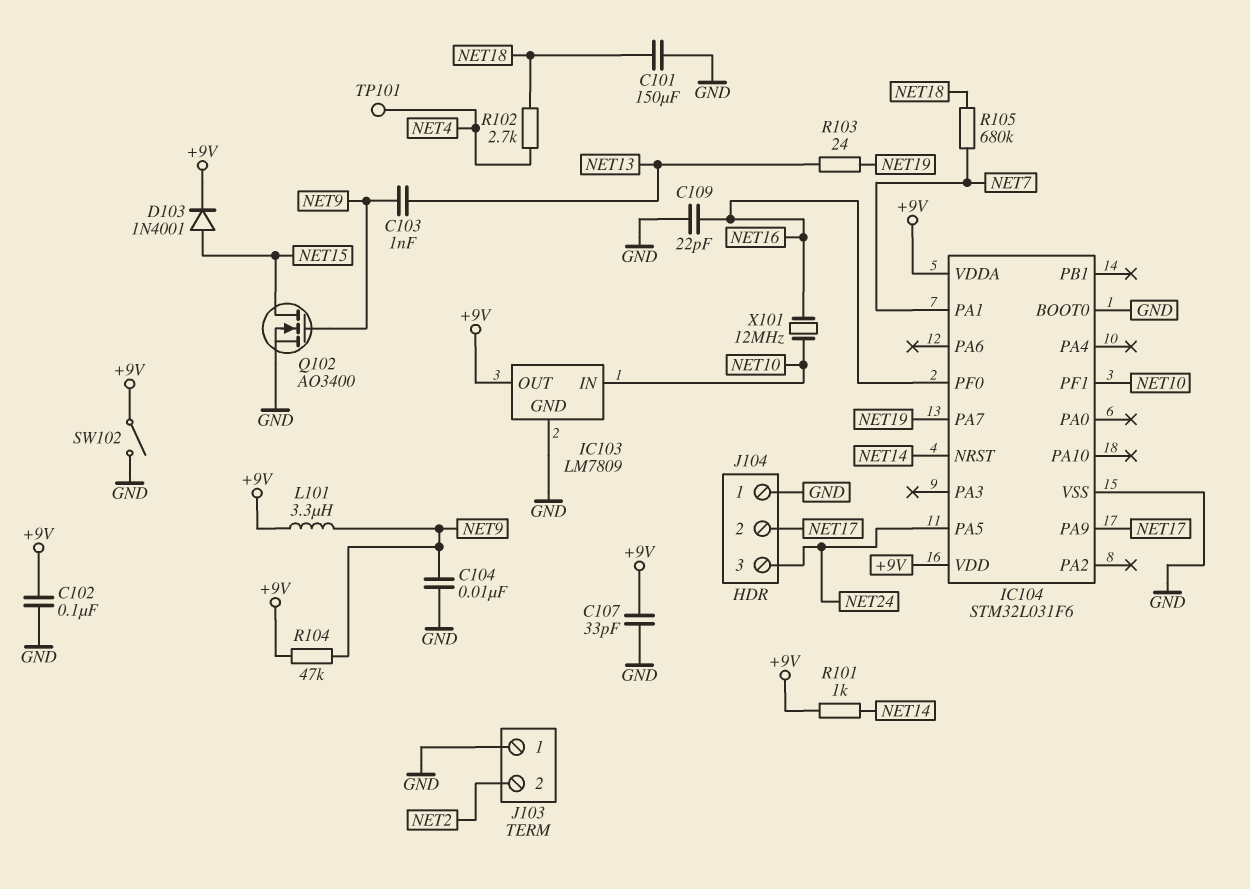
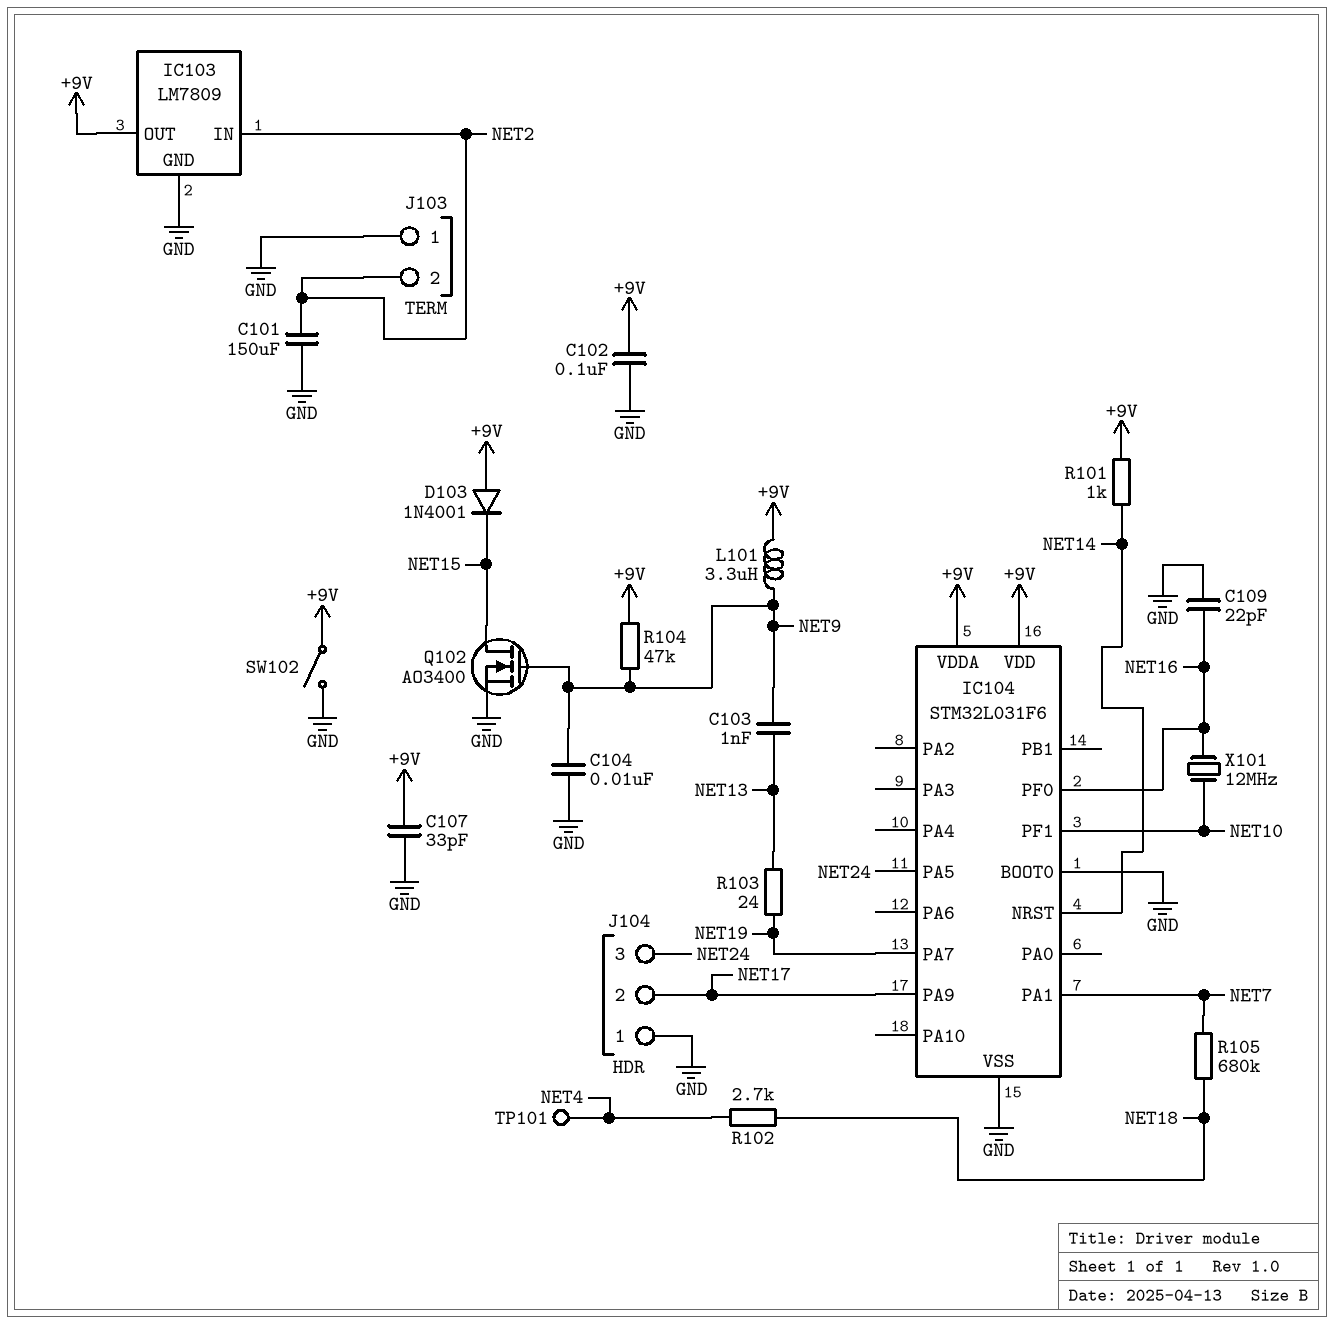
C101: 150uF (GND, NET18) -> 150uF (GND, NET2)
D103: diode 1N4001 (A NET15, K +9V) -> diode 1N4001 (A +9V, K NET15)
IC103 pin IN: NET10 -> NET2

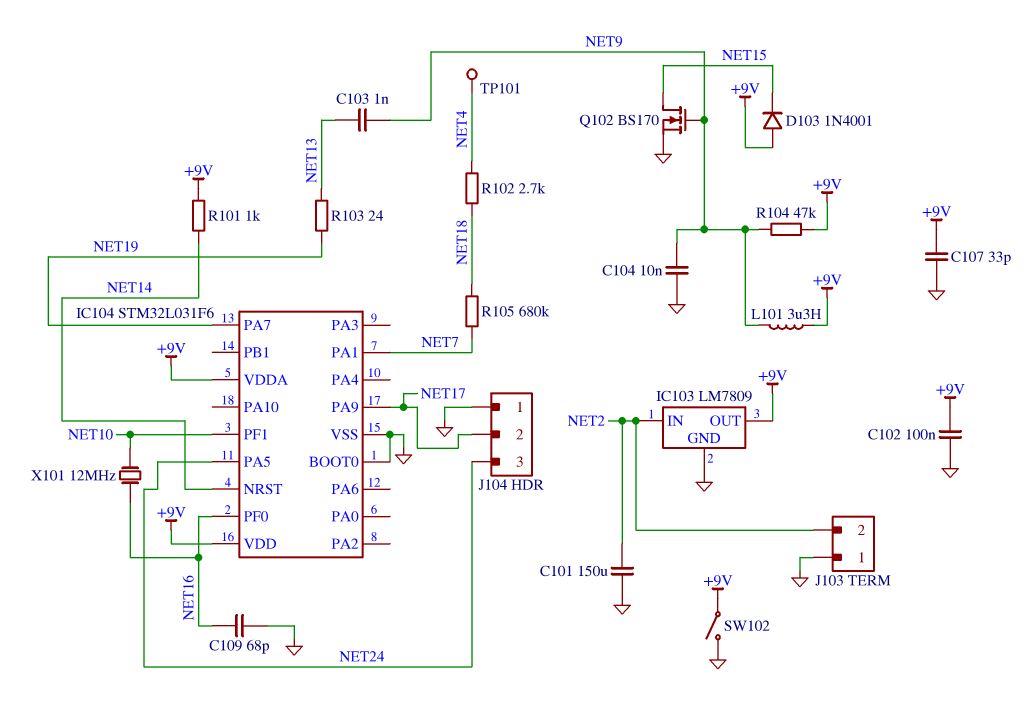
C109: 22pF (GND, NET16) -> 68pF (GND, NET16)
Q102: NMOS AO3400 (G NET9, D NET15, S GND) -> NMOS BS170 (G NET9, D NET15, S GND)

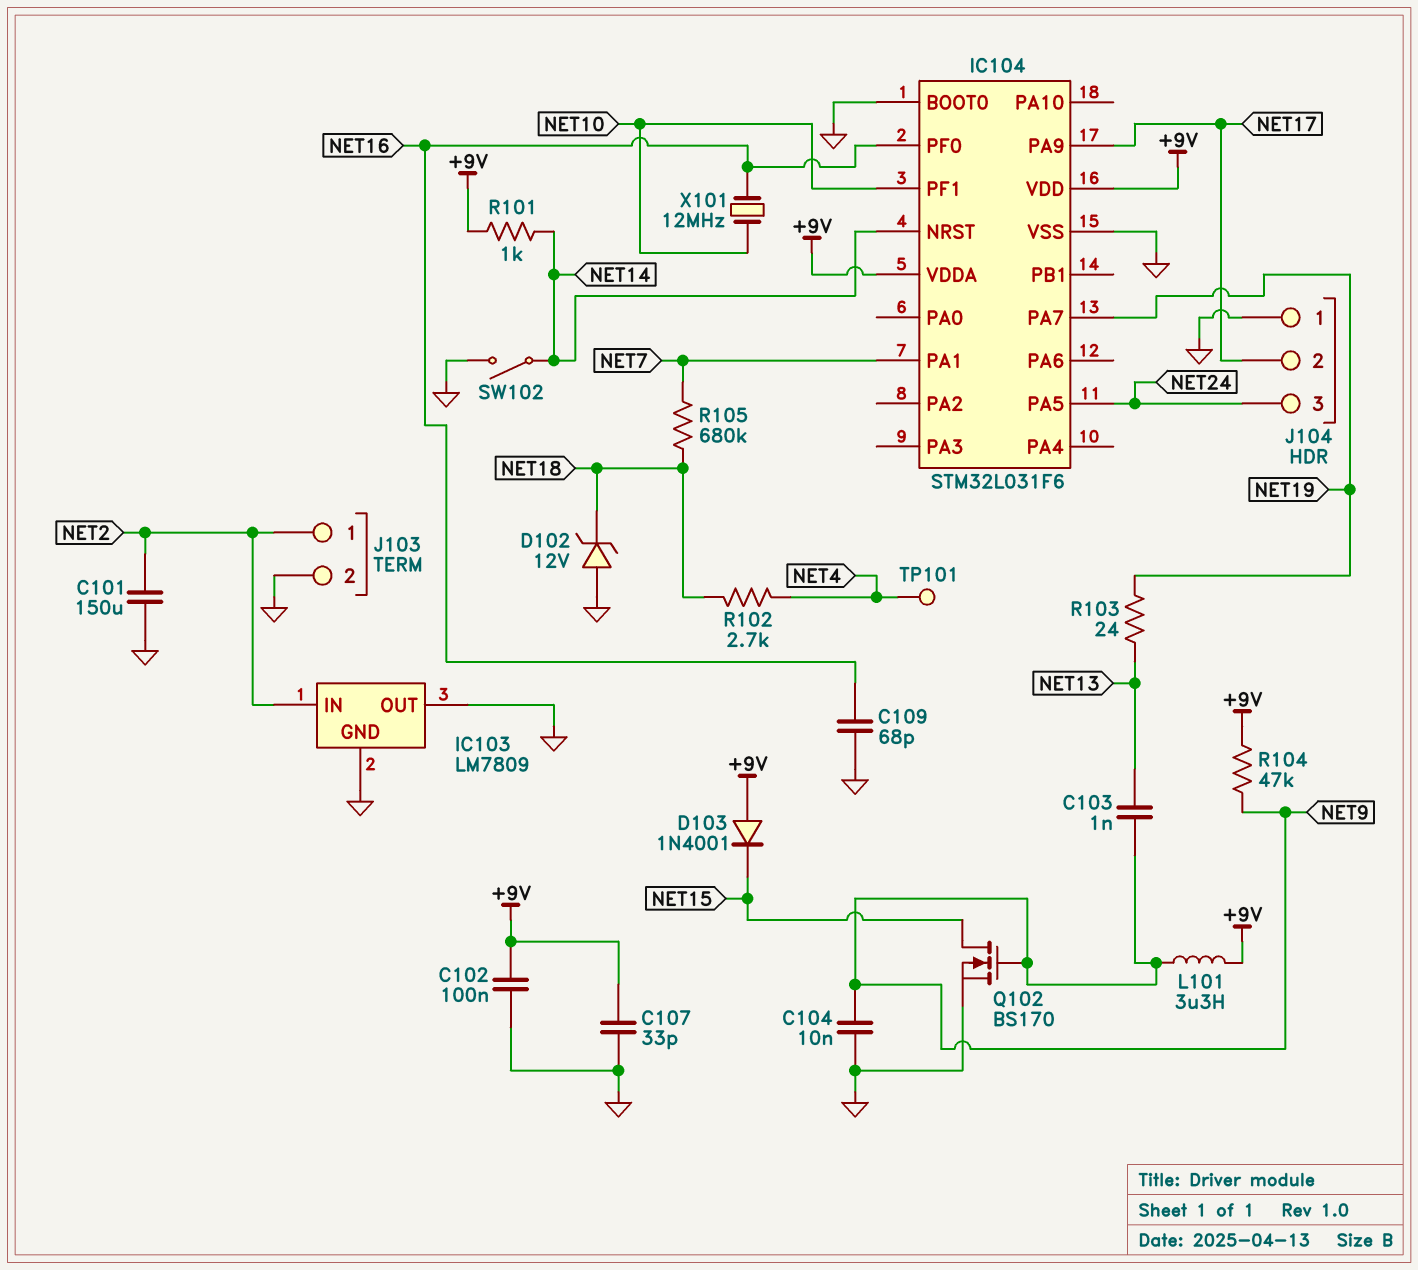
D102: none -> zener 12V (A GND, K NET18)
IC103 pin OUT: +9V -> GND
J103 pin 1: GND -> NET2
J103 pin 2: NET2 -> GND
SW102: switch (+9V, GND) -> switch (GND, NET14)

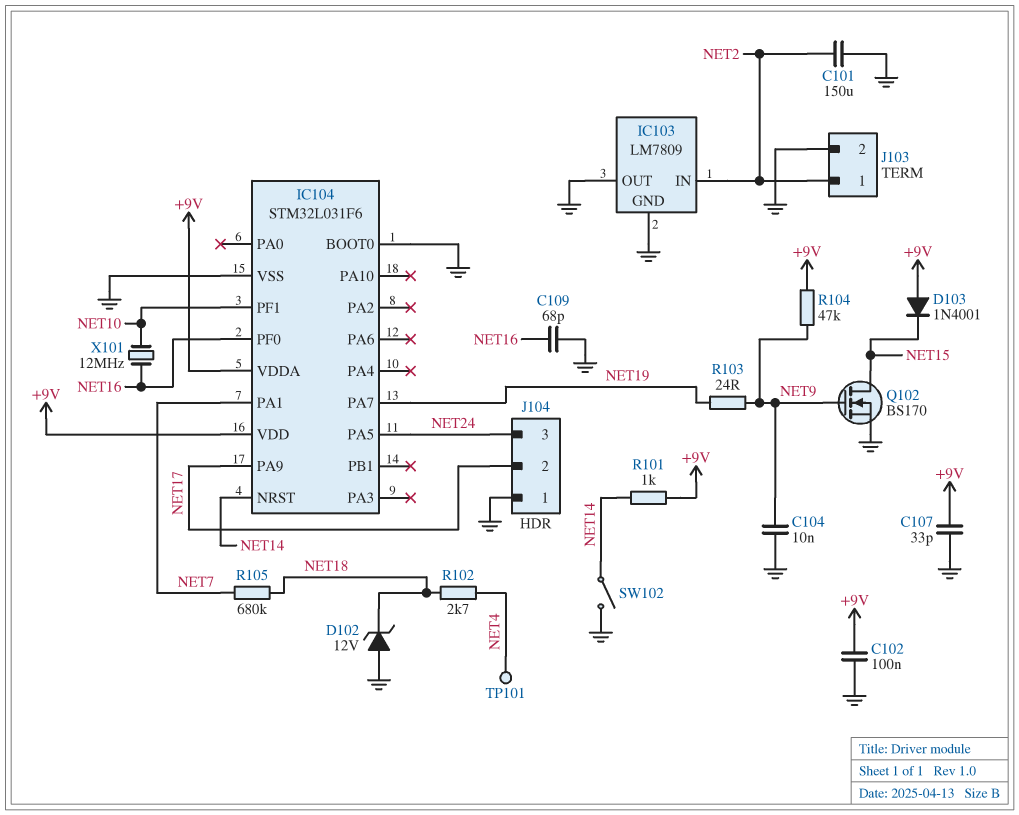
C103: 1nF (NET9, NET13) -> none
L101: 3.3uH (+9V, NET9) -> none
R103: 24 (NET13, NET19) -> 24 (NET9, NET19)

